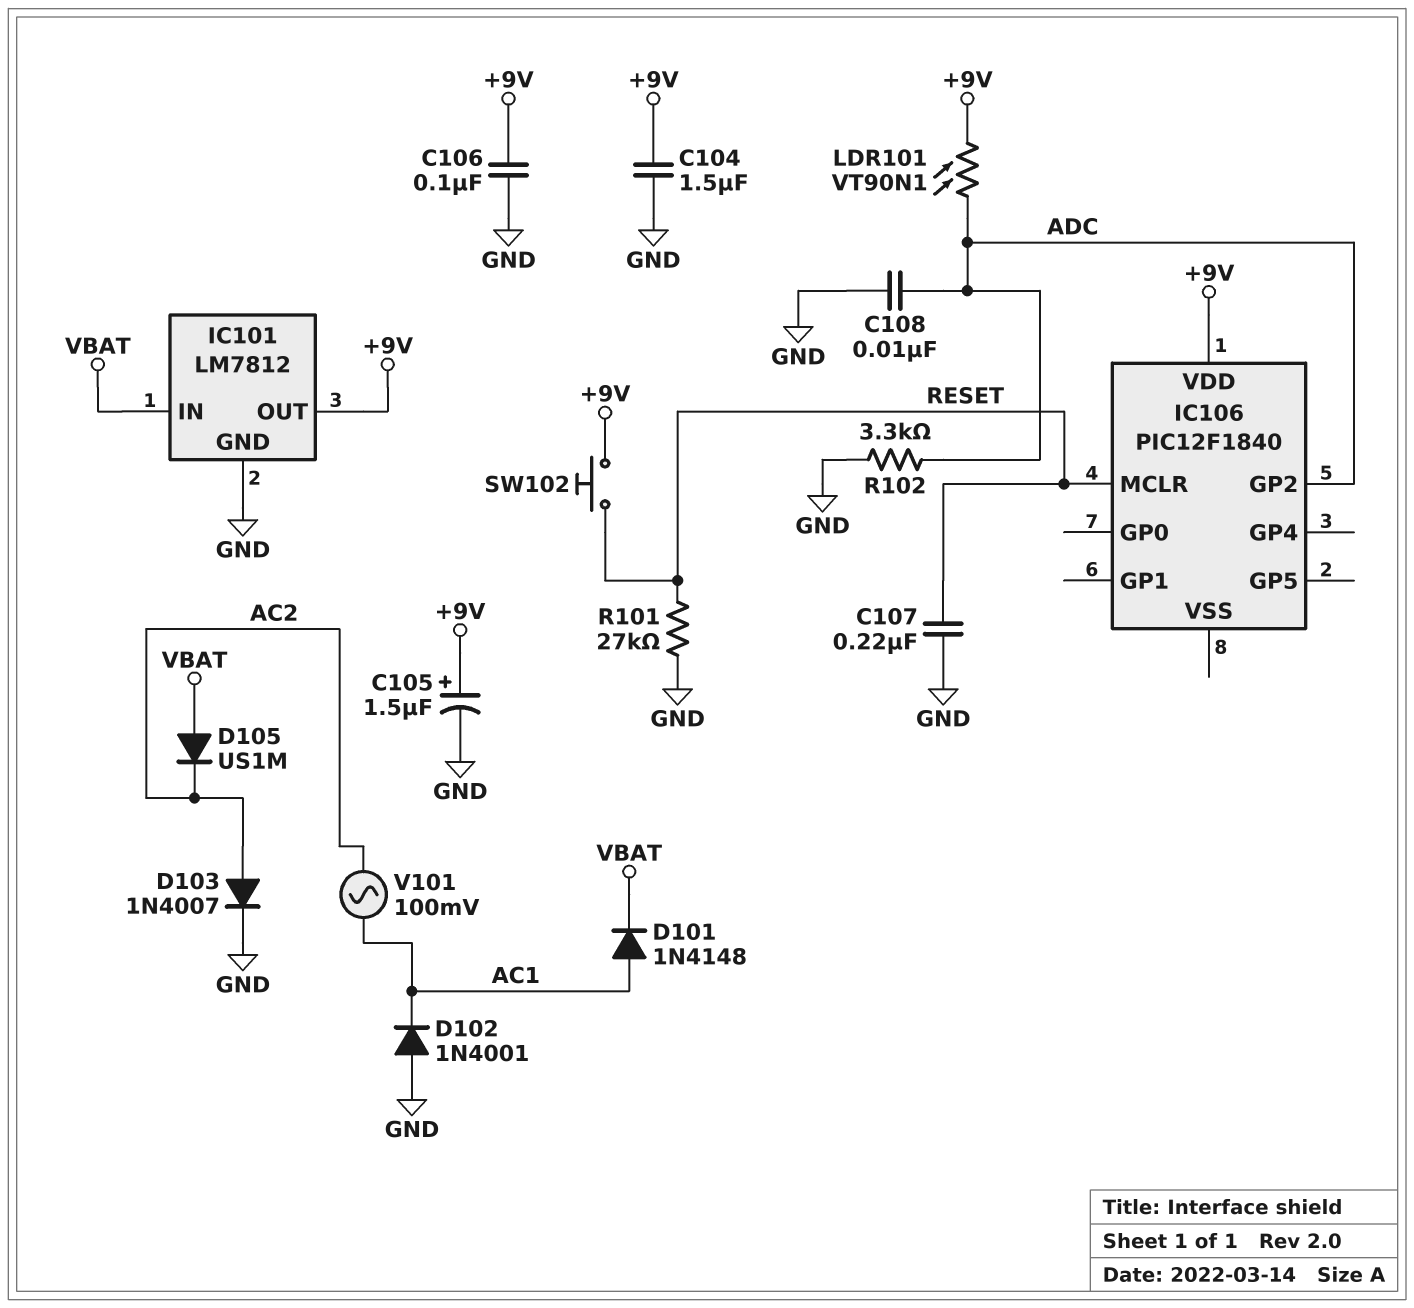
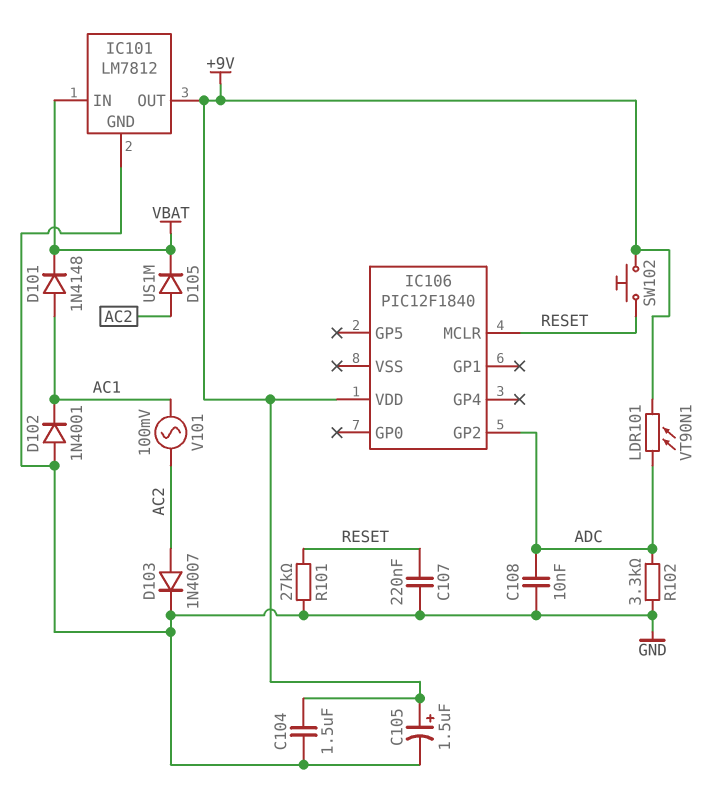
C106: 100nF (+9V, GND) -> none
D105: diode US1M (A VBAT, K AC2) -> diode US1M (A AC2, K VBAT)

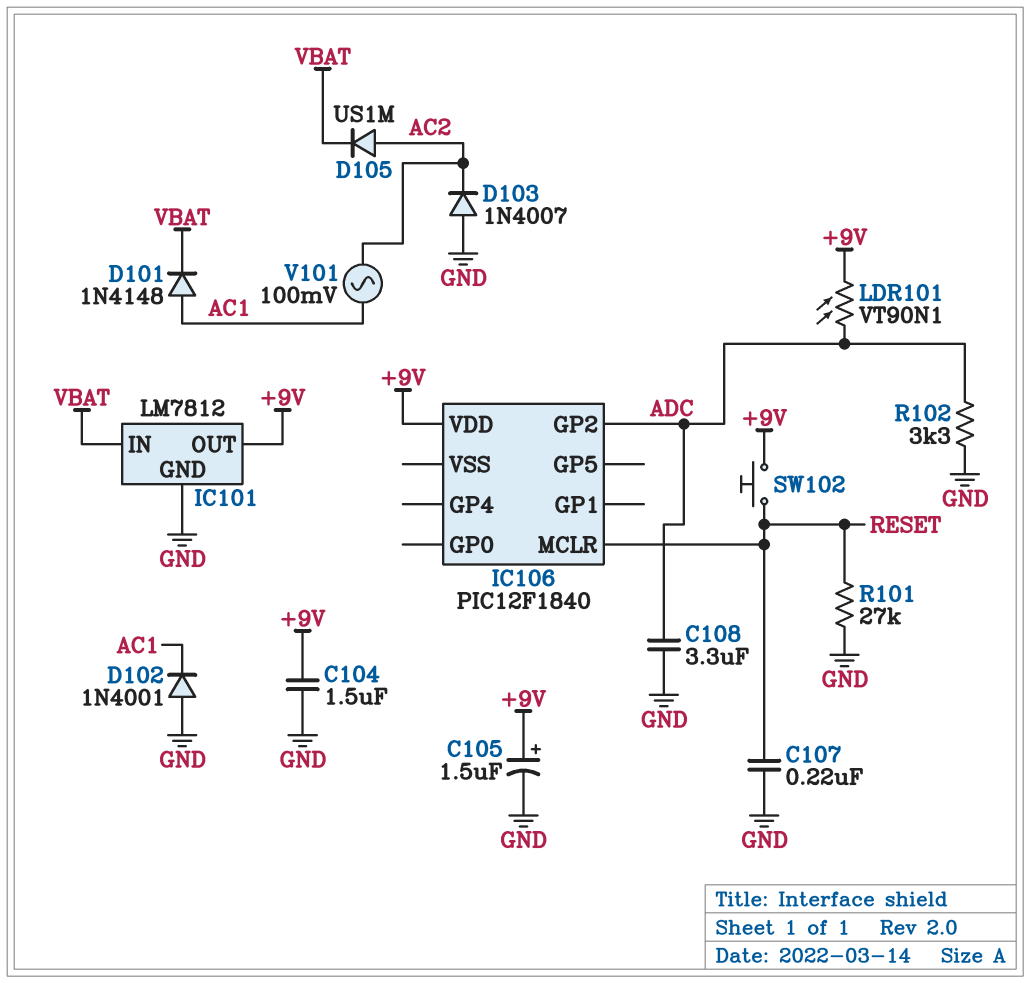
C108: 10nF (ADC, GND) -> 3.3uF (ADC, GND)
D103: diode 1N4007 (A AC2, K GND) -> diode 1N4007 (A GND, K AC2)

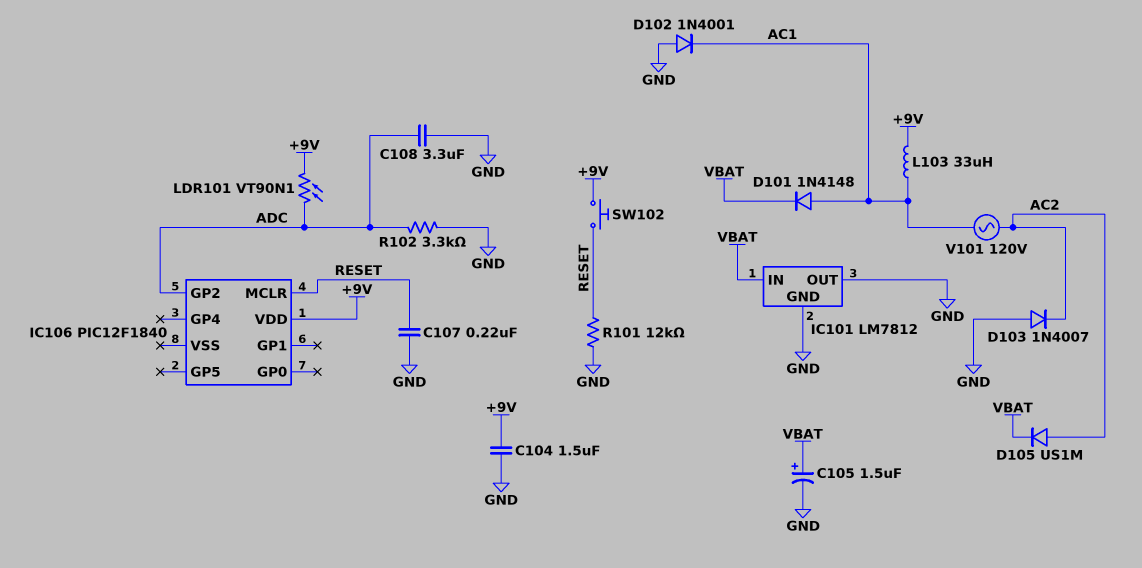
C105: 1.5uF (plus +9V, minus GND) -> 1.5uF (plus VBAT, minus GND)
IC101 pin OUT: +9V -> GND
L103: none -> 33uH (+9V, AC1)
R101: 27k (GND, RESET) -> 12k (GND, RESET)
V101: AC 100mV (AC1, AC2) -> AC 120V (AC1, AC2)

